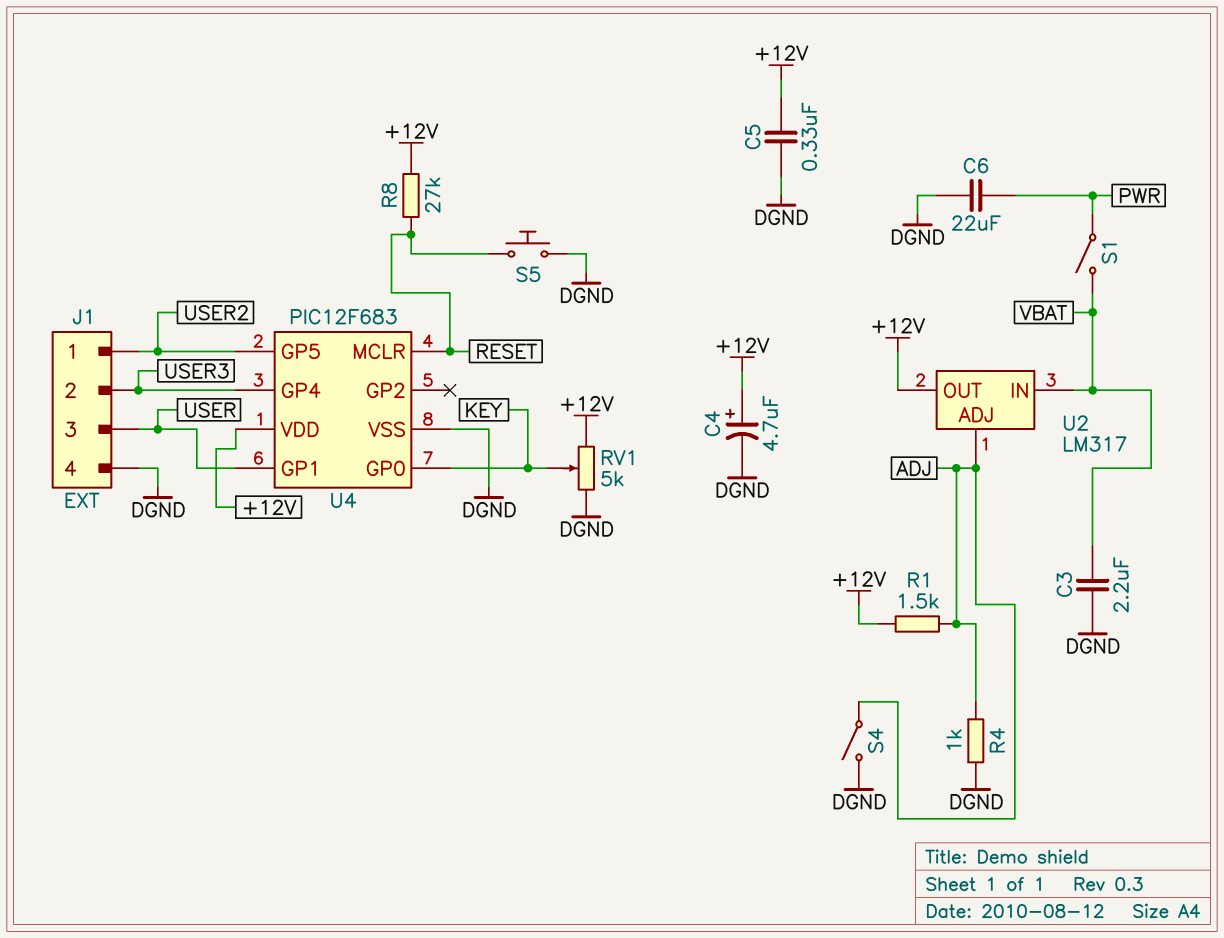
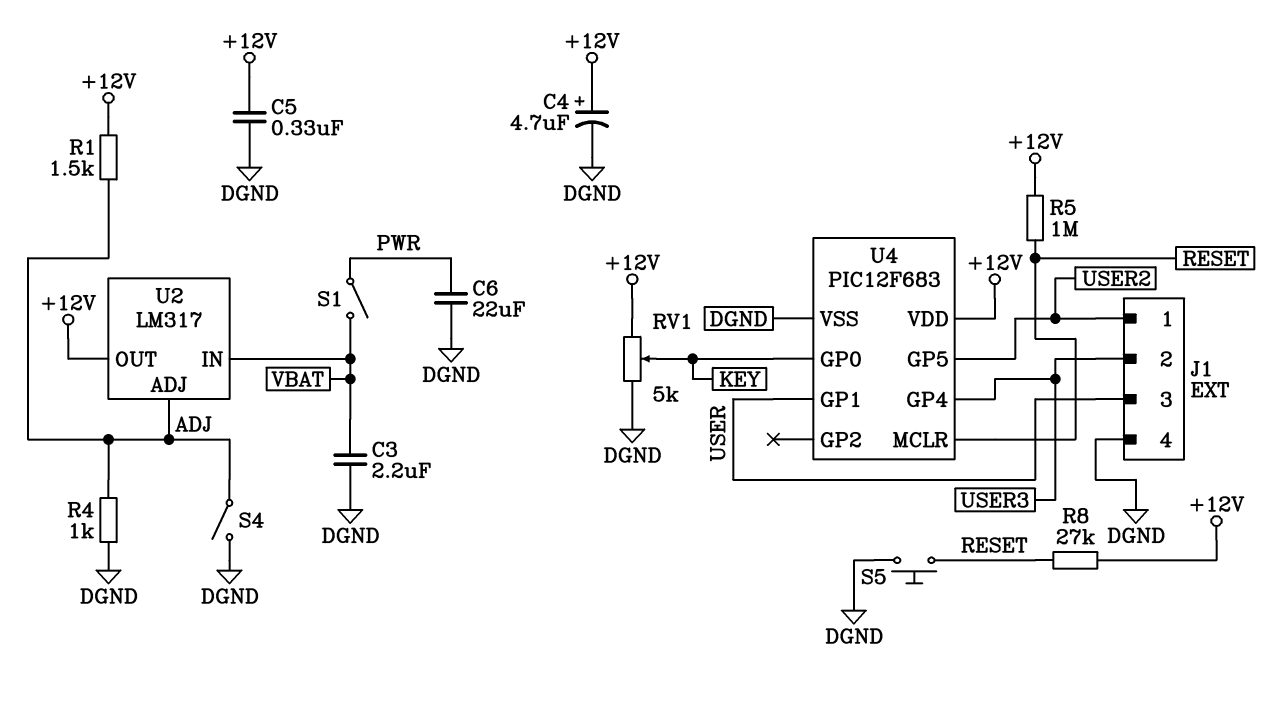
R5: none -> 1M (+12V, RESET)

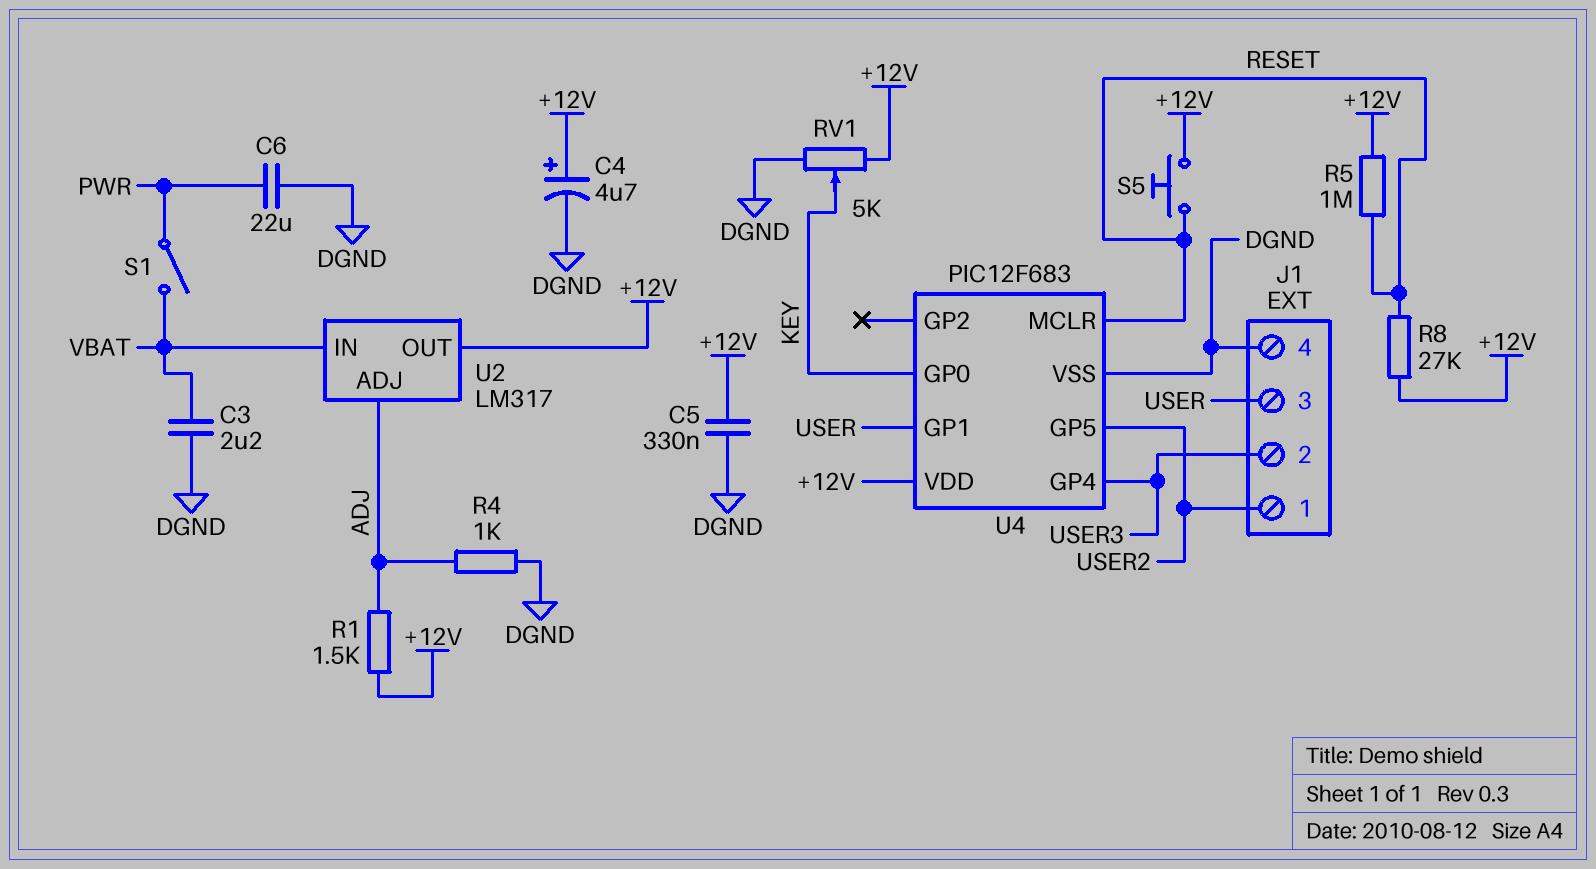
S4: switch (ADJ, DGND) -> none
S5: button (DGND, RESET) -> button (+12V, RESET)

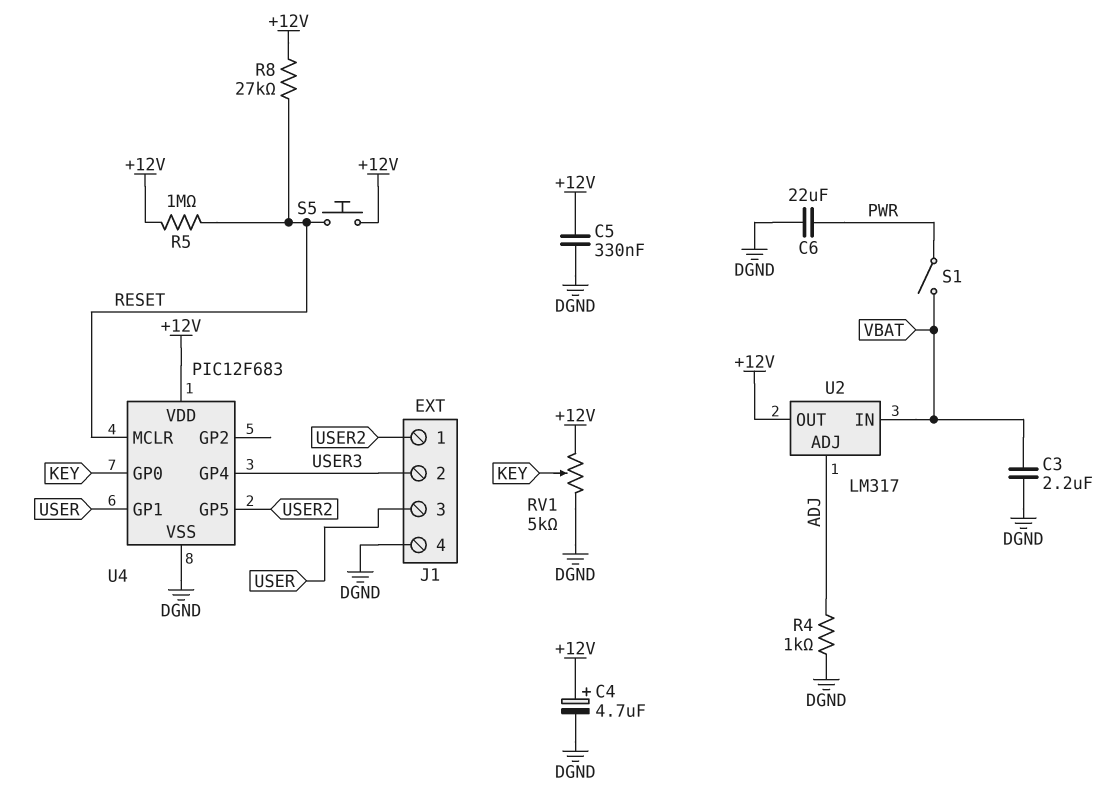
R1: 1.5k (+12V, ADJ) -> none

